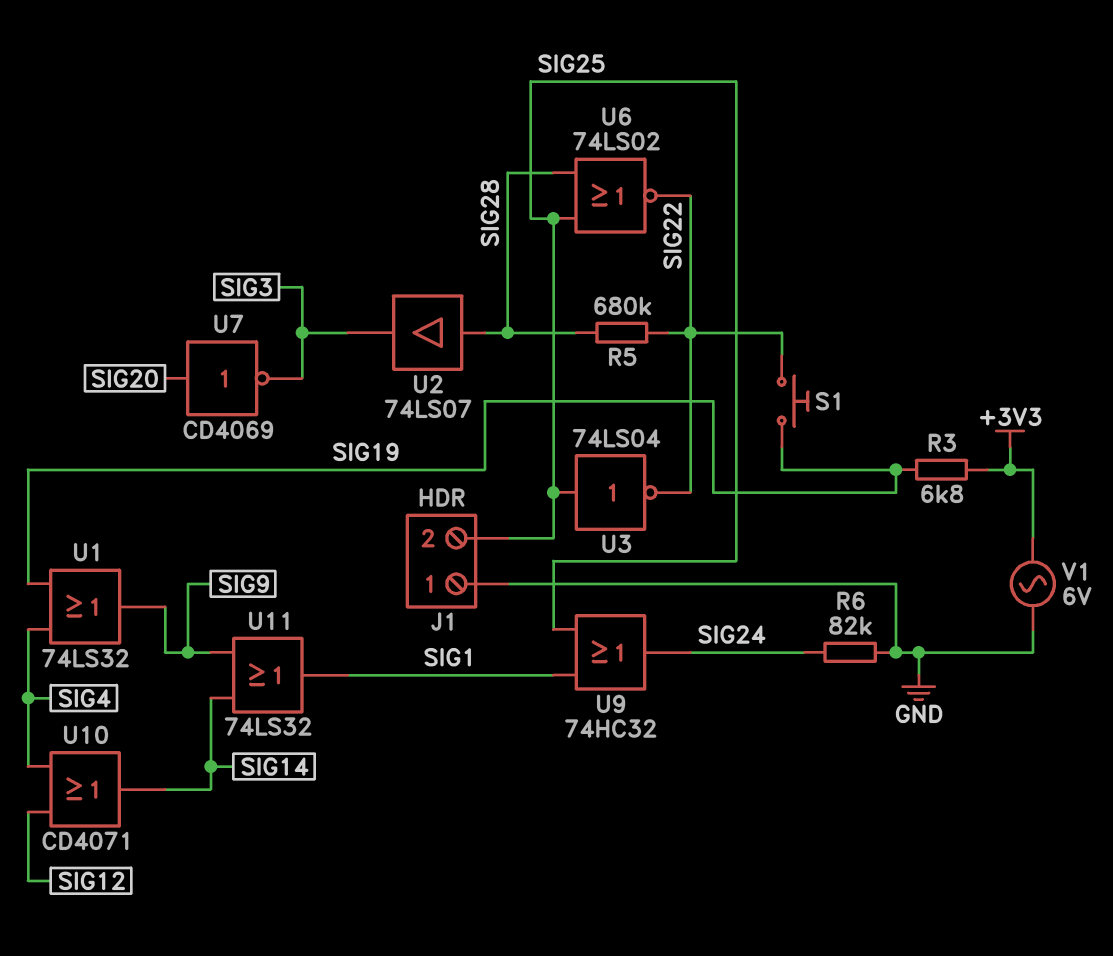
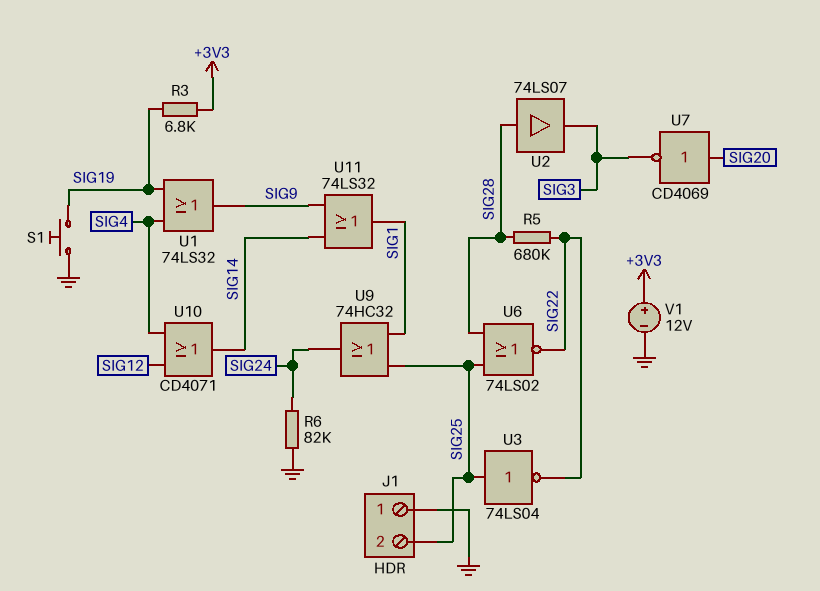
S1: button (SIG19, SIG22) -> button (GND, SIG19)
V1: AC 6V (+3V3, GND) -> 12V (plus +3V3, minus GND)

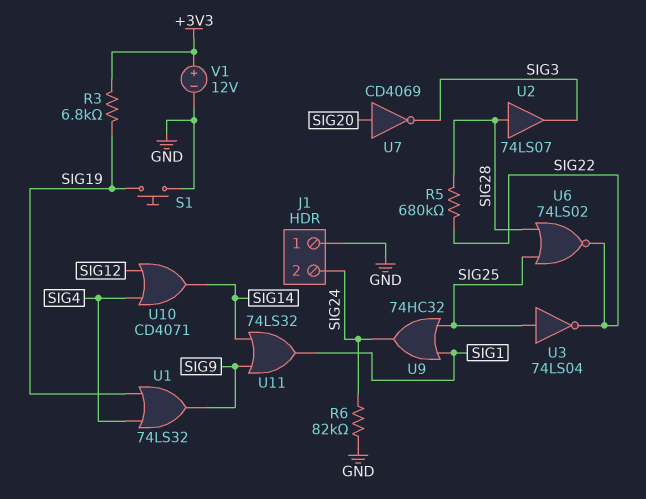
J1 pin 2: SIG25 -> SIG24

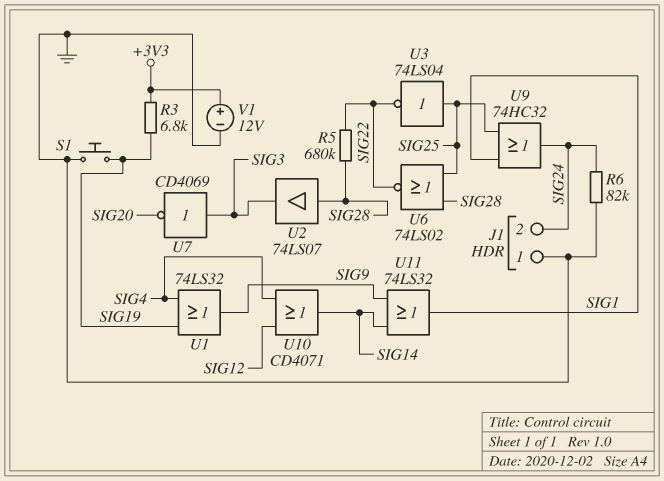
U7: NOT CD4069 (in SIG20, out SIG3) -> NOT CD4069 (in SIG3, out SIG20)

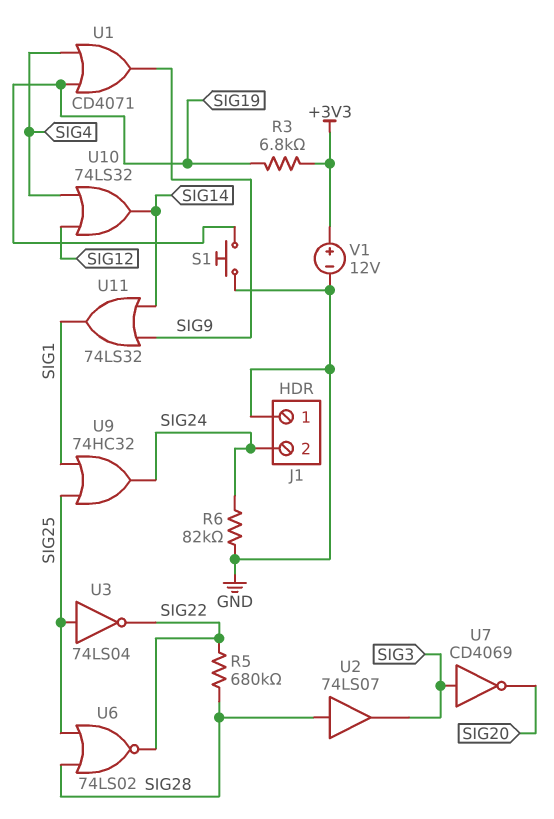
U1: OR 74LS32 (in SIG4, in SIG19, out SIG9) -> OR CD4071 (in SIG4, in SIG19, out SIG9)
U10: OR CD4071 (in SIG4, in SIG12, out SIG14) -> OR 74LS32 (in SIG4, in SIG12, out SIG14)

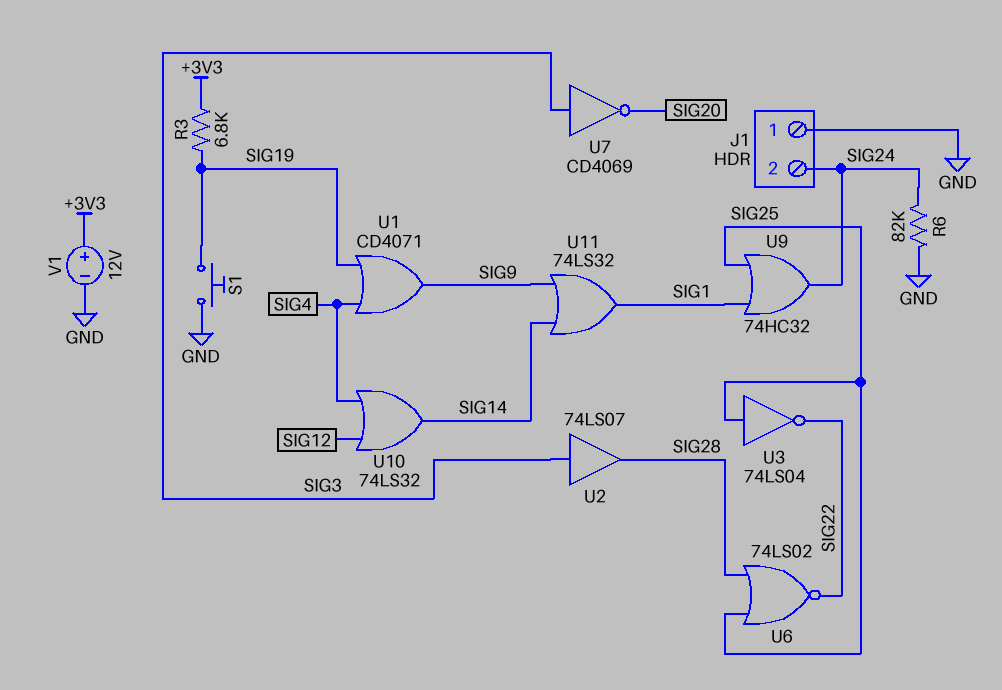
R5: 680k (SIG22, SIG28) -> none
U2: buffer 74LS07 (in SIG28, out SIG3) -> buffer 74LS07 (in SIG3, out SIG28)

